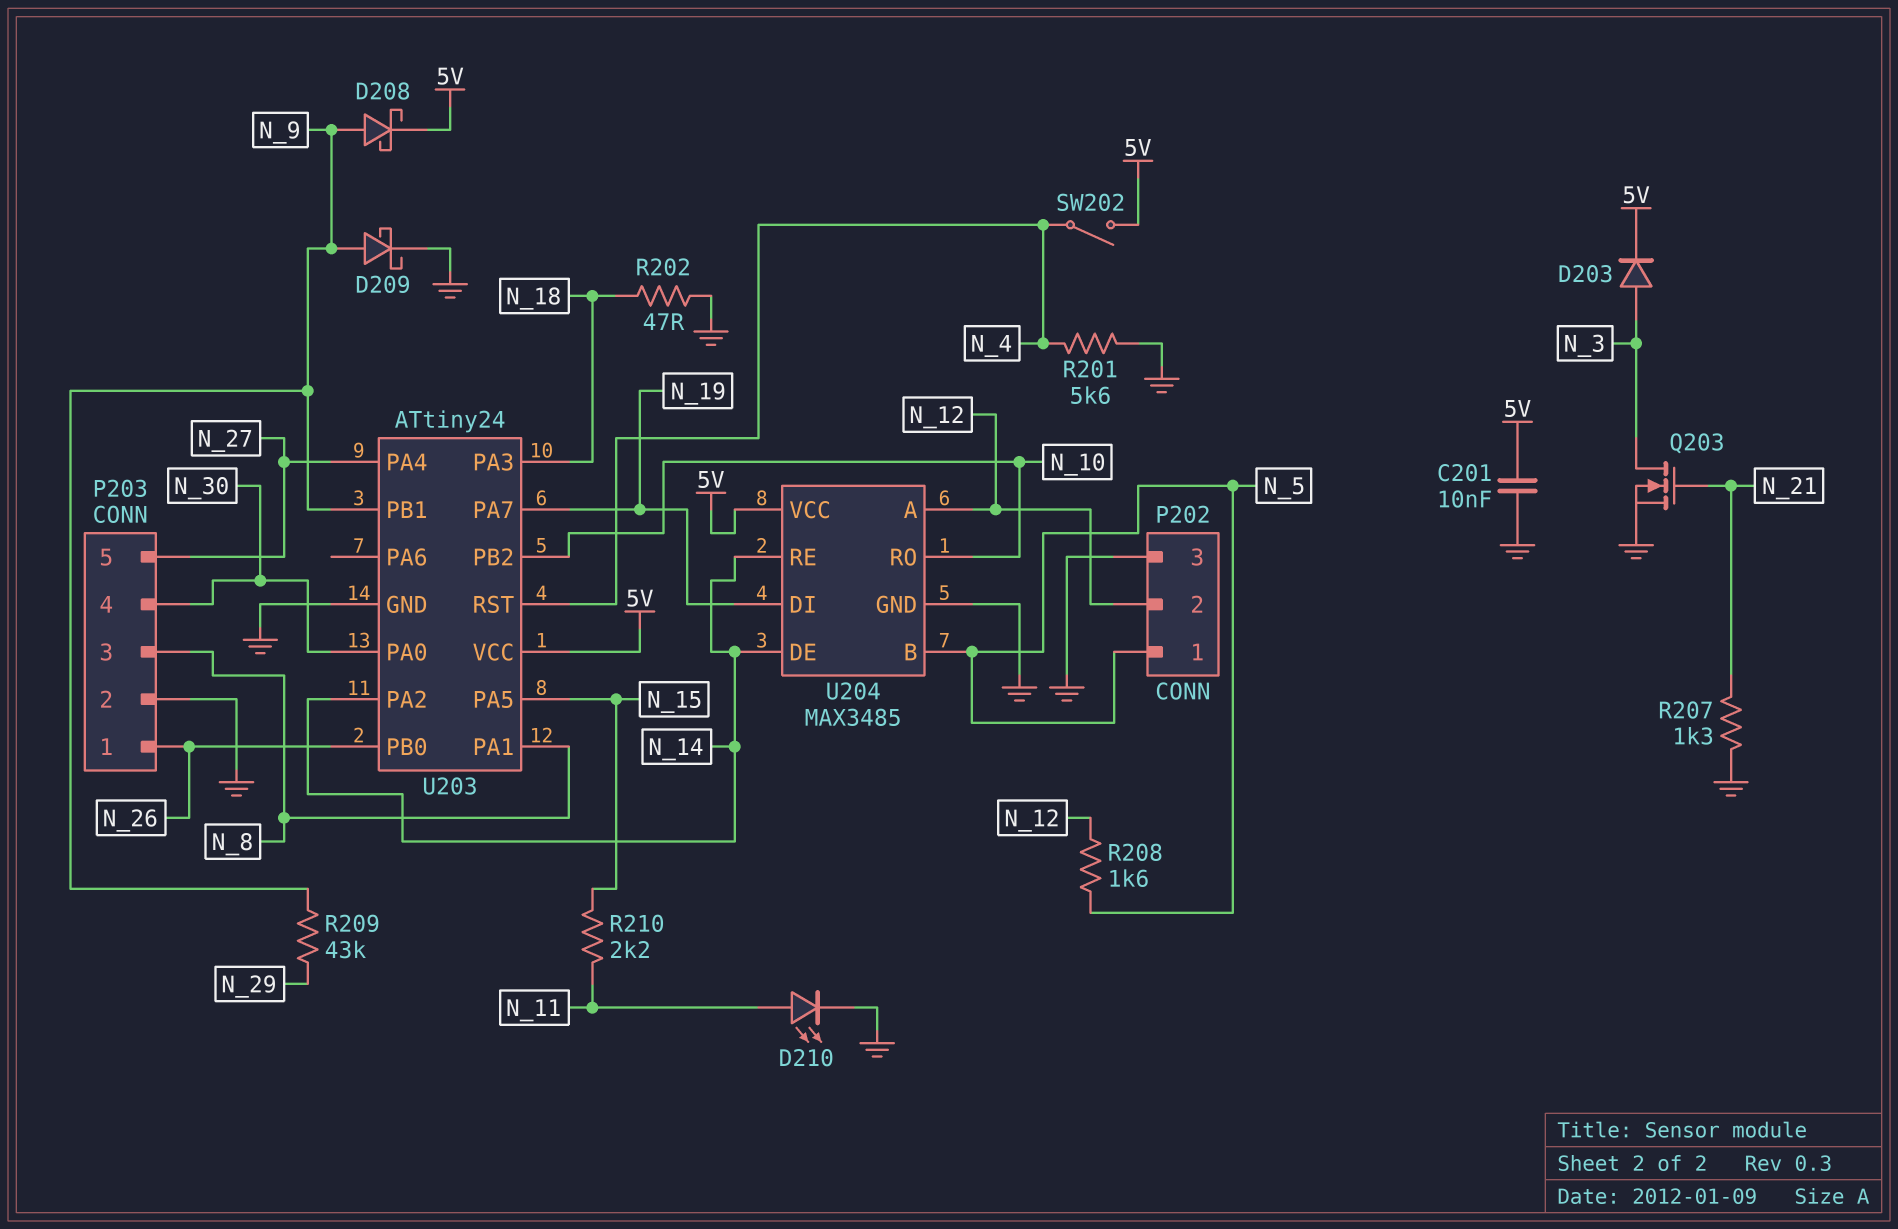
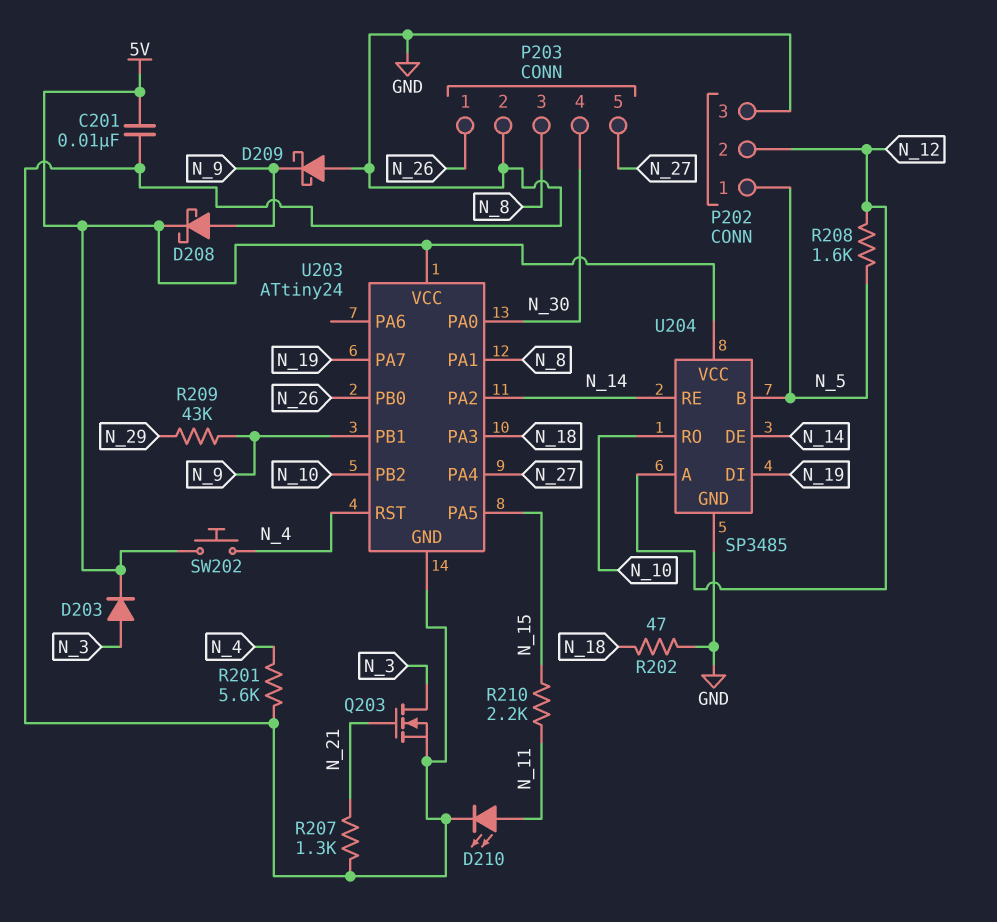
D209: schottky (A N_9, K GND) -> schottky (A GND, K N_9)
SW202: switch (5V, N_4) -> button (5V, N_4)
U204: MAX3485 -> SP3485

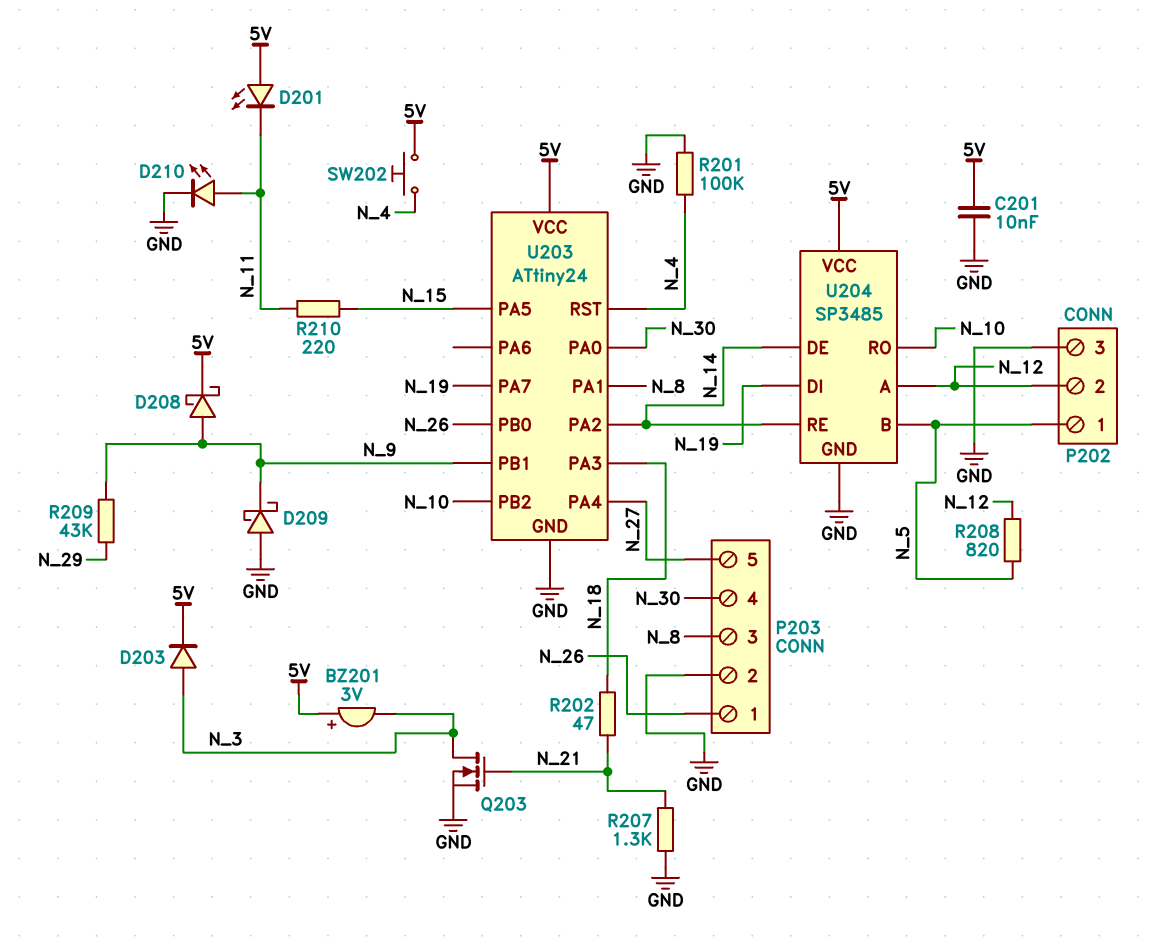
BZ201: none -> buzzer 3V (plus 5V, minus N_3)
D201: none -> LED (A 5V, K N_11)
R201: 5.6k (GND, N_4) -> 100k (GND, N_4)
R202: 47 (GND, N_18) -> 47 (N_18, N_21)
R208: 1.6k (N_5, N_12) -> 820 (N_5, N_12)
R210: 2.2k (N_11, N_15) -> 220 (N_11, N_15)

